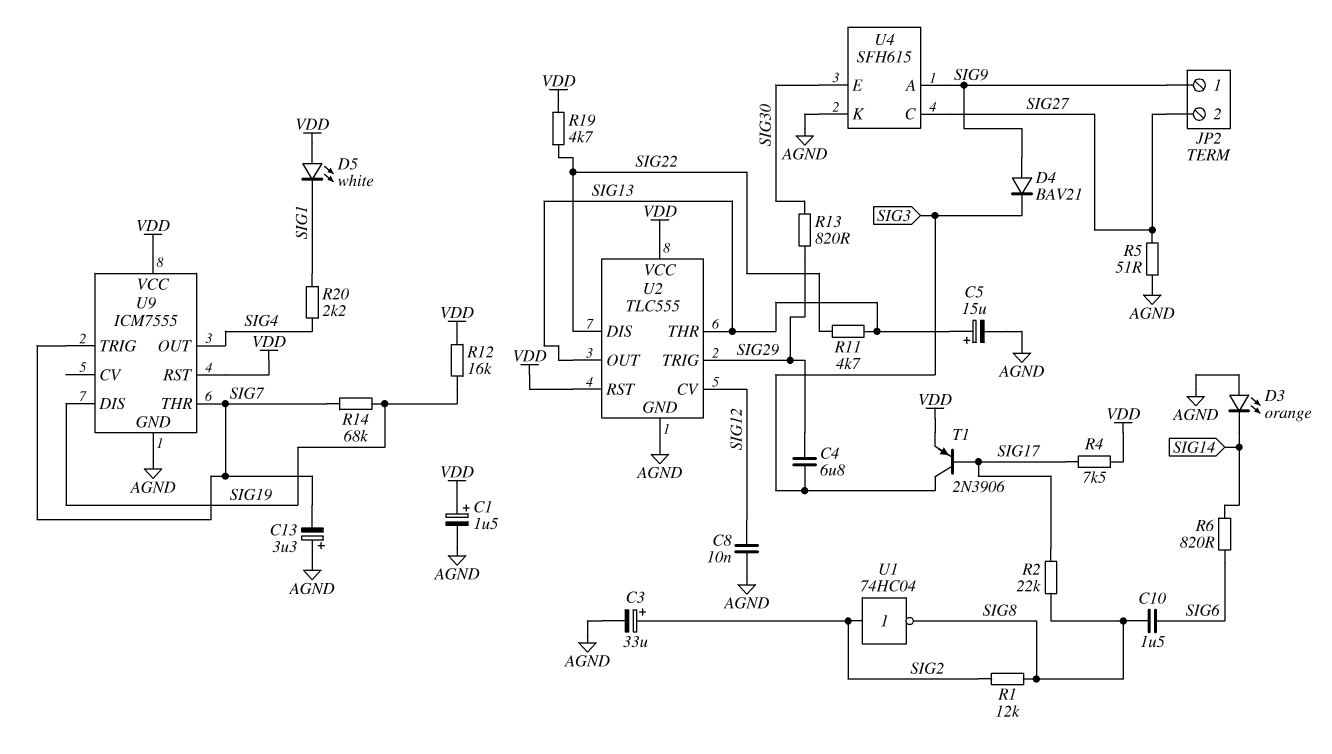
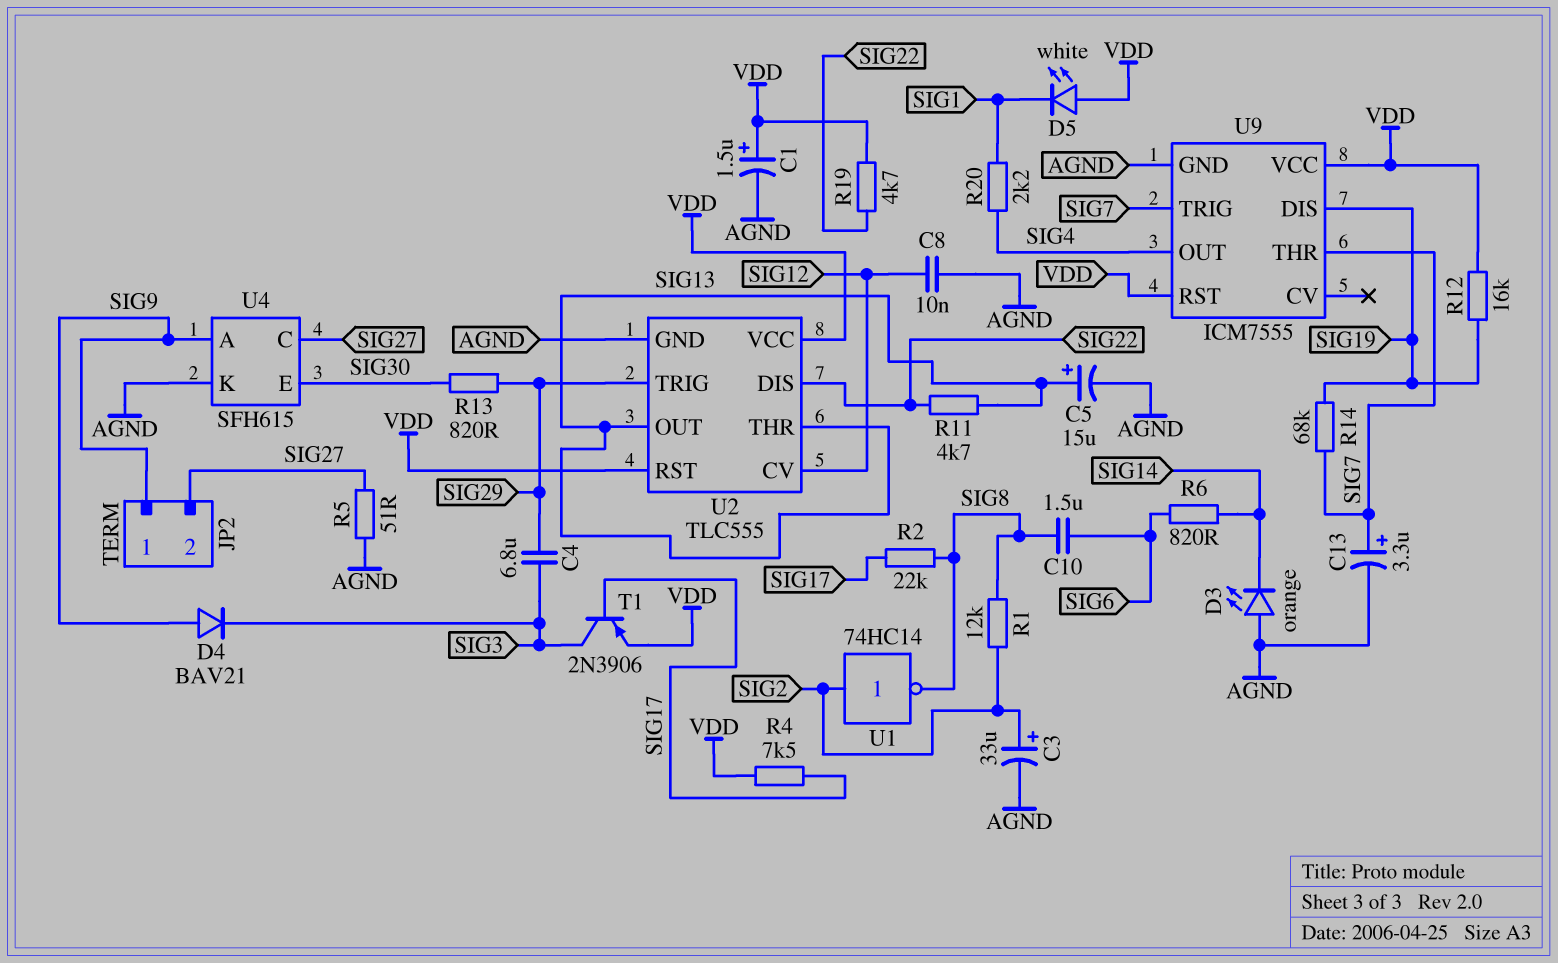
C13: 3.3uF (plus AGND, minus SIG7) -> 3.3uF (plus SIG7, minus AGND)
U1: NOT 74HC04 (in SIG2, out SIG8) -> NOT 74HC14 (in SIG2, out SIG8)

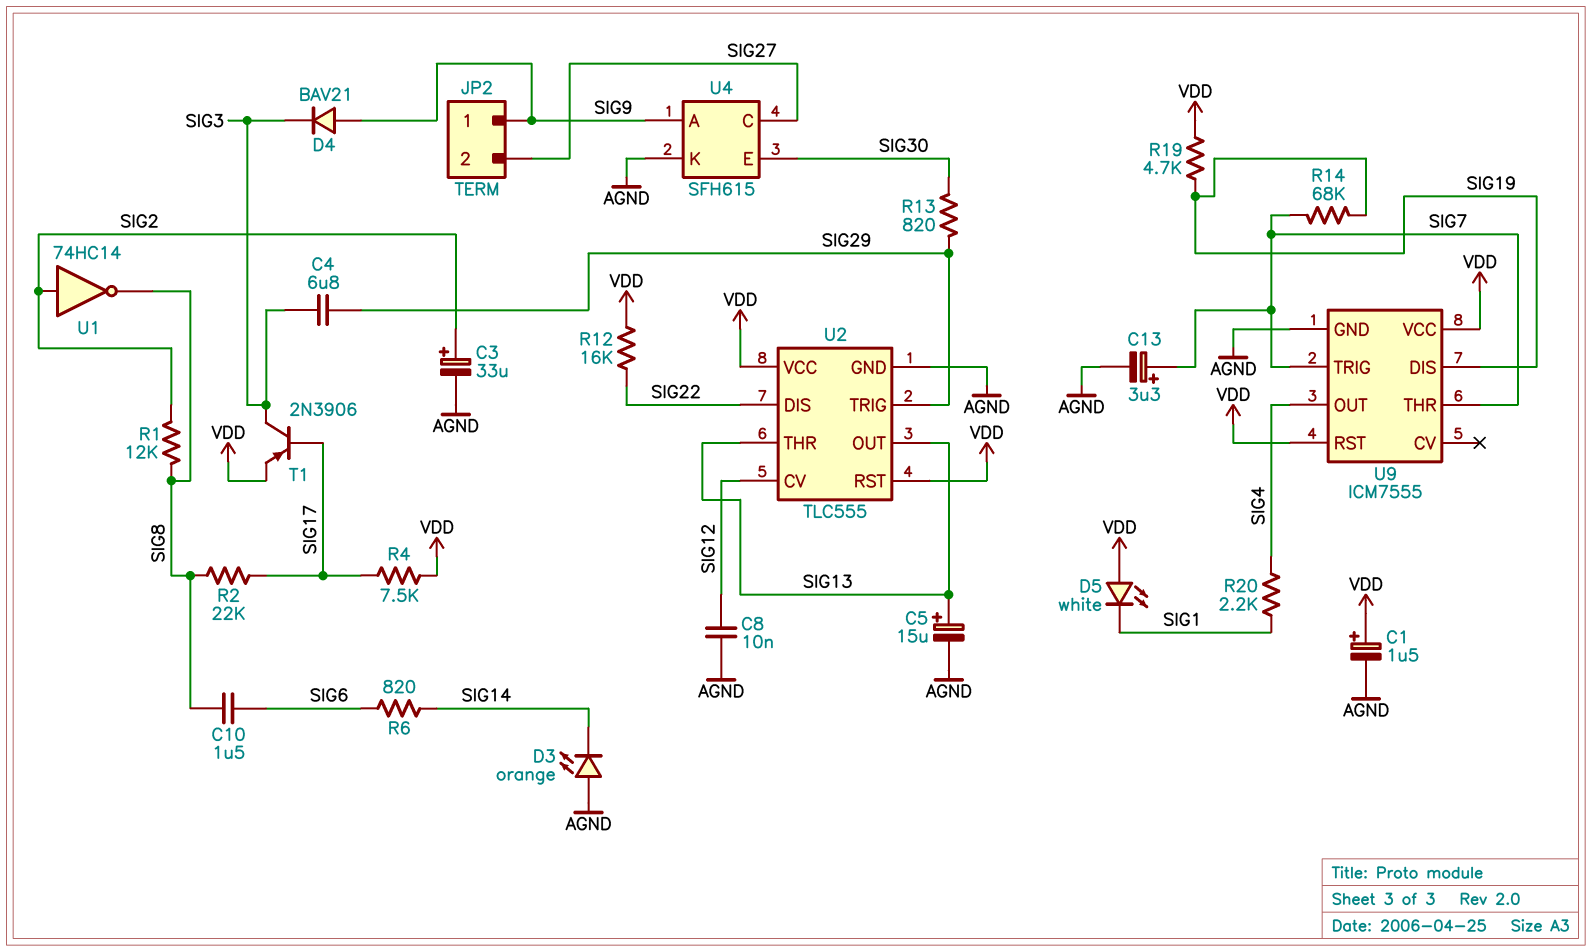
R5: 51 (AGND, SIG27) -> none
R11: 4.7k (SIG13, SIG22) -> none
R12: 16k (SIG19, VDD) -> 16k (SIG22, VDD)
R19: 4.7k (SIG22, VDD) -> 4.7k (SIG19, VDD)

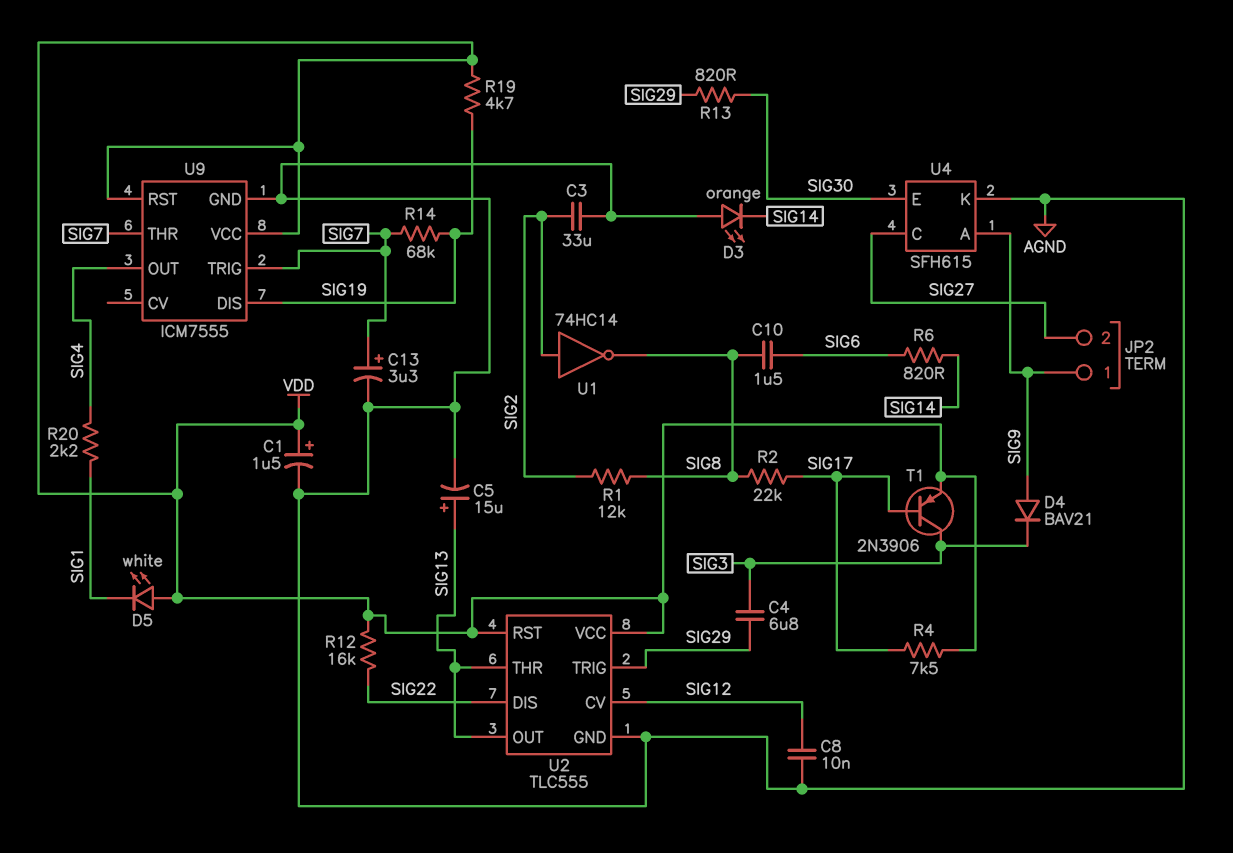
C3: 33uF (plus SIG2, minus AGND) -> 33uF (AGND, SIG2)

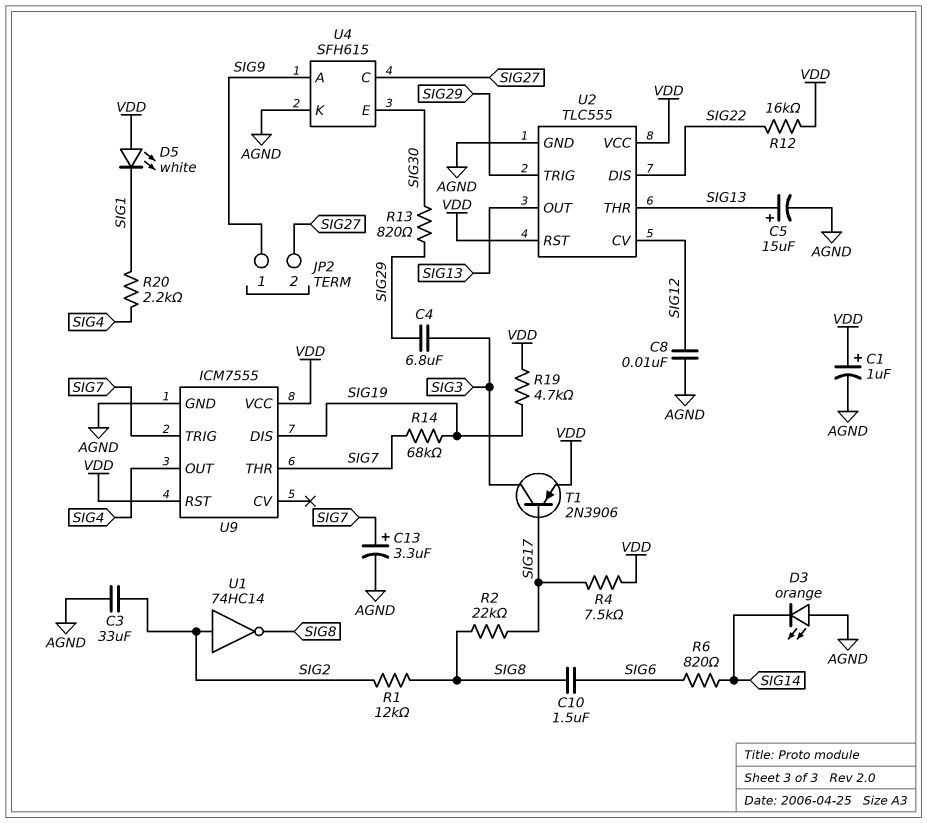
C1: 1.5uF (plus VDD, minus AGND) -> 1uF (plus VDD, minus AGND)
D4: diode BAV21 (A SIG9, K SIG3) -> none

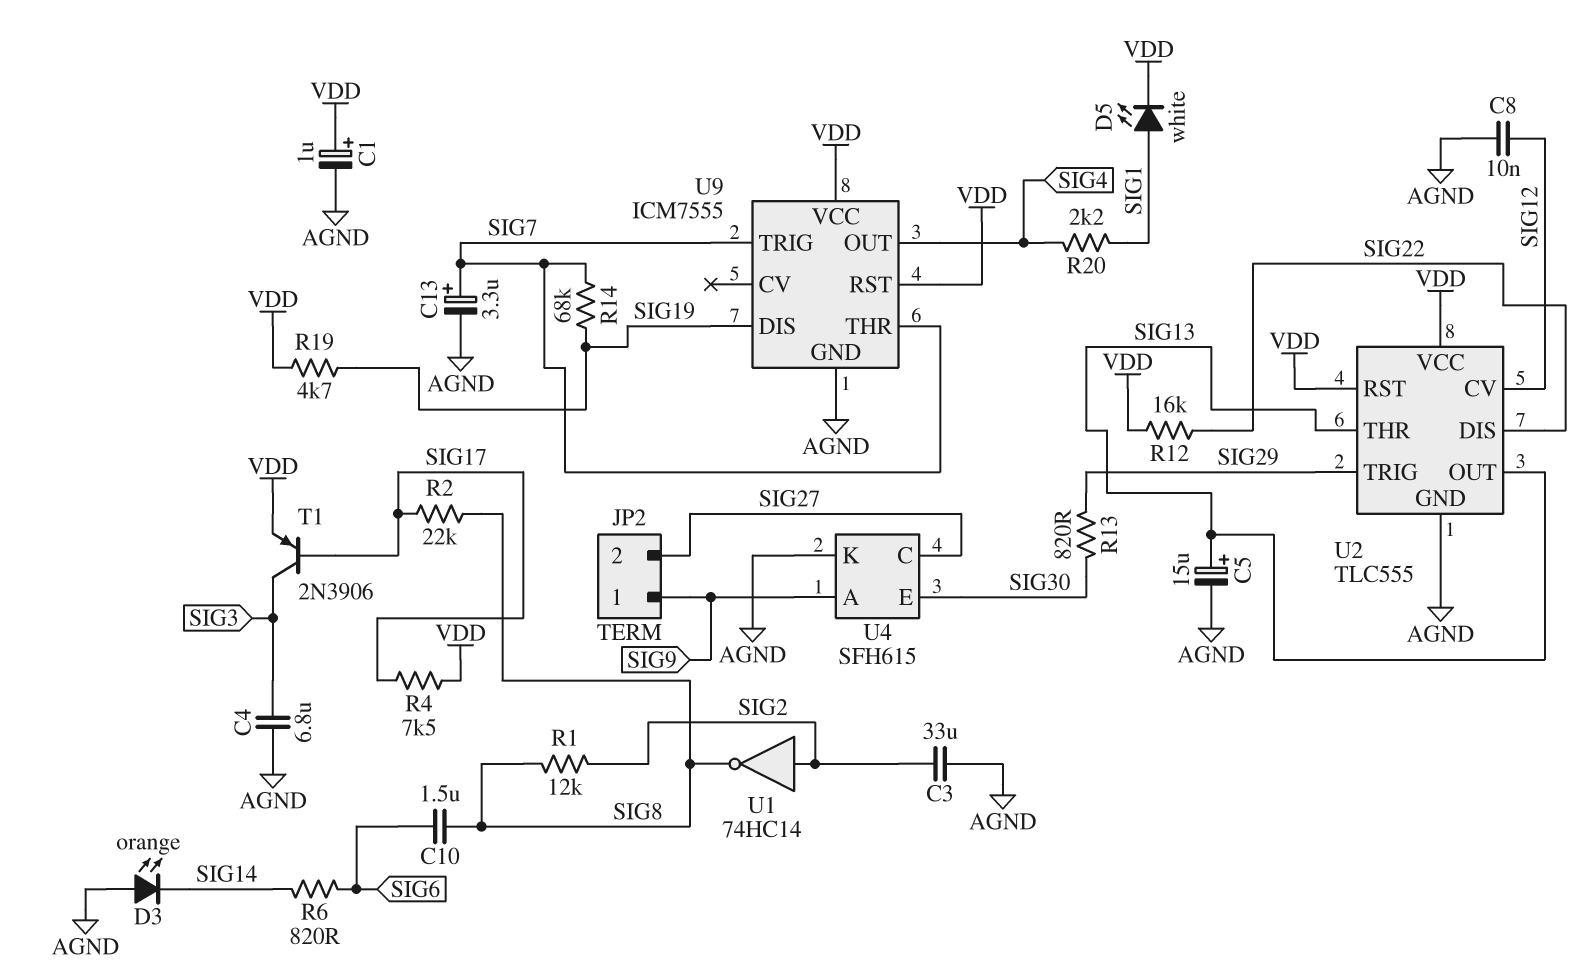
C4: 6.8uF (SIG3, SIG29) -> 6.8uF (AGND, SIG3)
D5: LED white (A VDD, K SIG1) -> LED white (A SIG1, K VDD)

